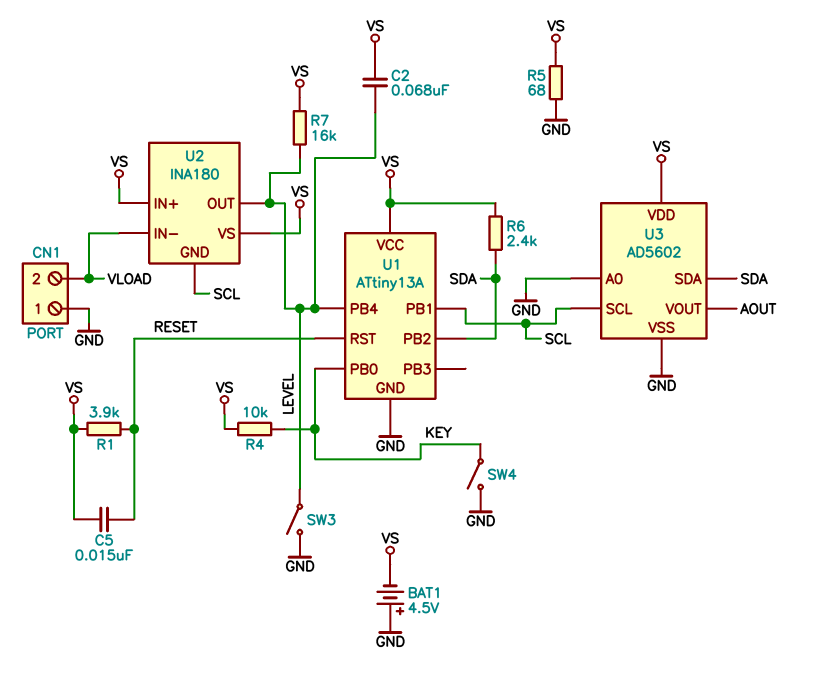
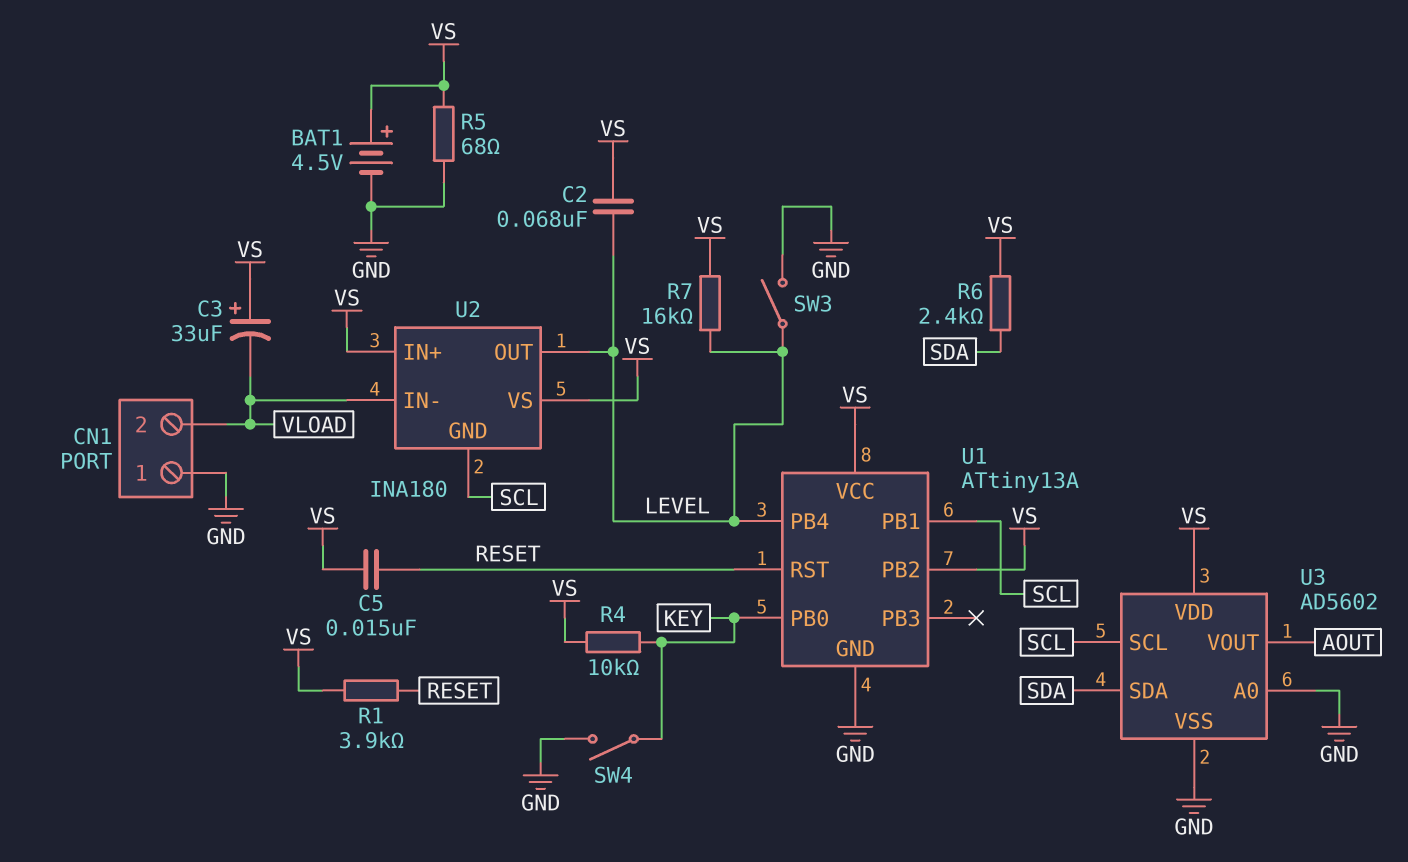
BAT1: 4.5V (plus GND, minus VS) -> 4.5V (plus VS, minus GND)
C3: none -> 33uF (plus VS, minus VLOAD)
U1 pin PB2: SDA -> VS

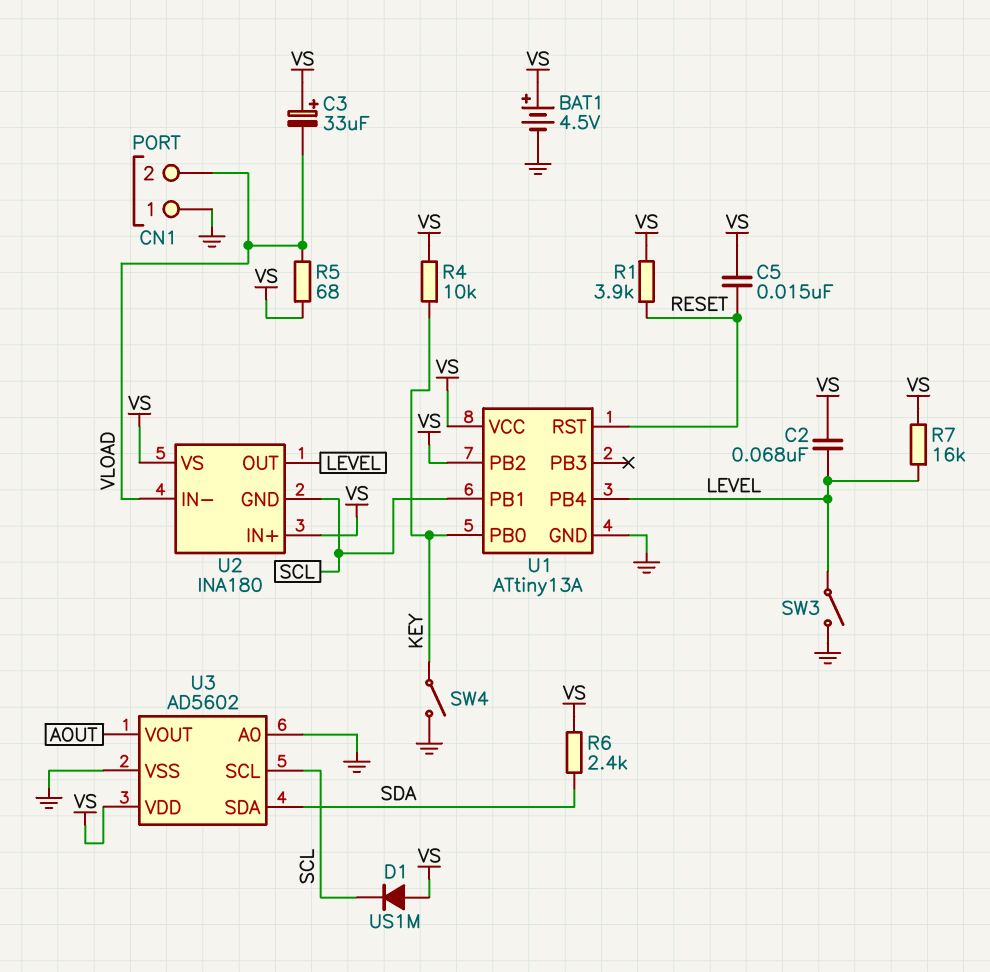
D1: none -> diode US1M (A VS, K SCL)
R5: 68 (GND, VS) -> 68 (VLOAD, VS)

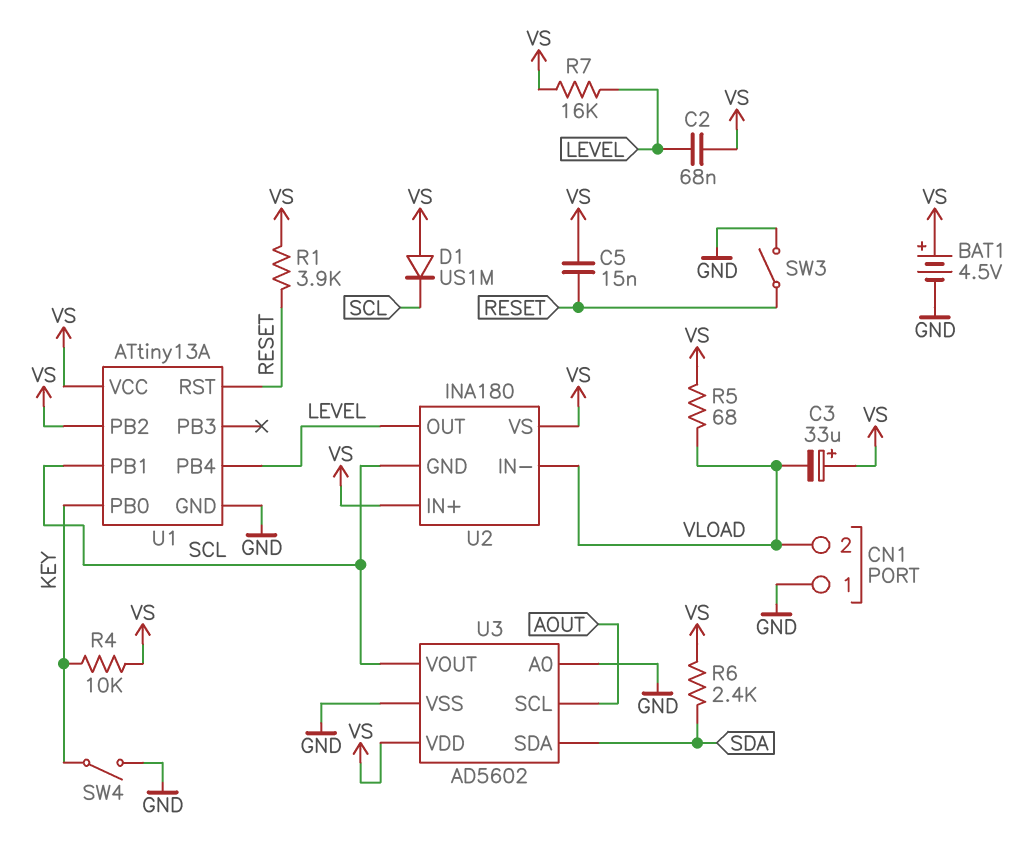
SW3: switch (GND, LEVEL) -> switch (GND, RESET)
U3 pin SCL: SCL -> AOUT
U3 pin VOUT: AOUT -> SCL

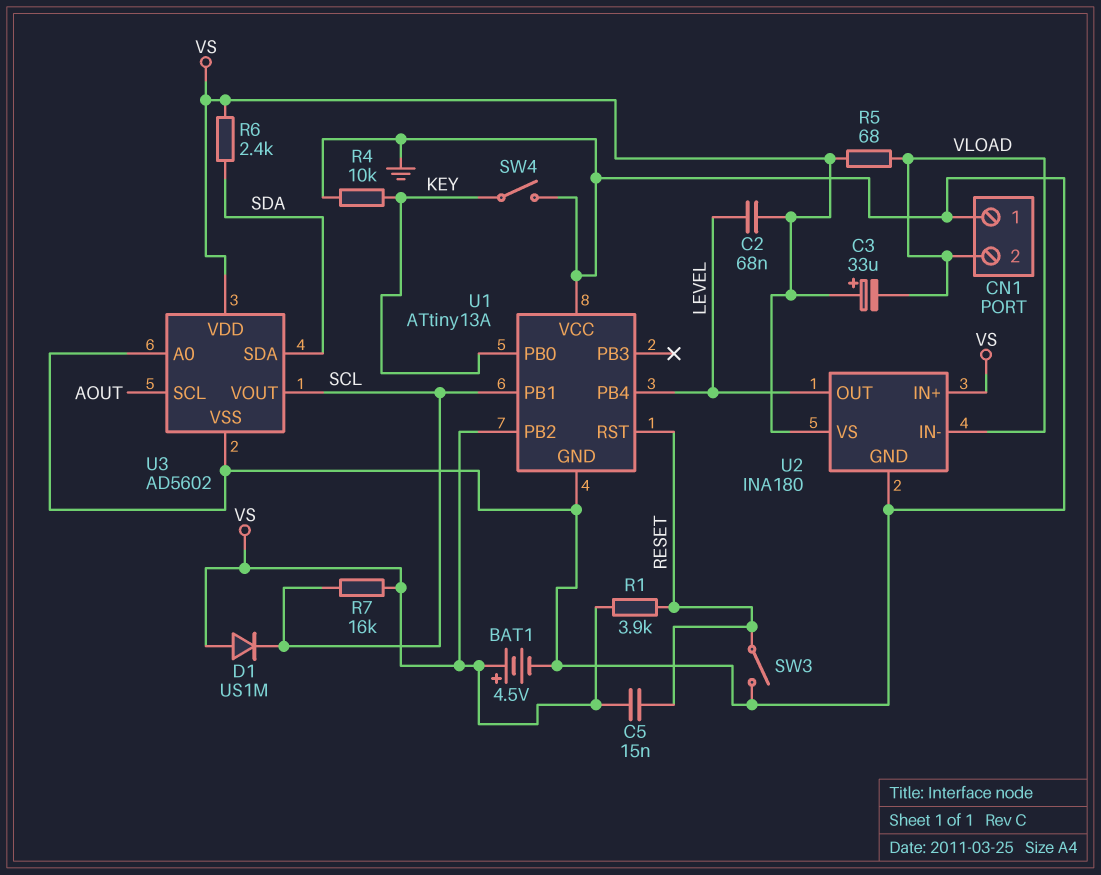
R4: 10k (KEY, VS) -> 10k (GND, KEY)
R7: 16k (LEVEL, VS) -> 16k (SCL, VS)
U1 pin VCC: VS -> GND
U2 pin GND: SCL -> GND

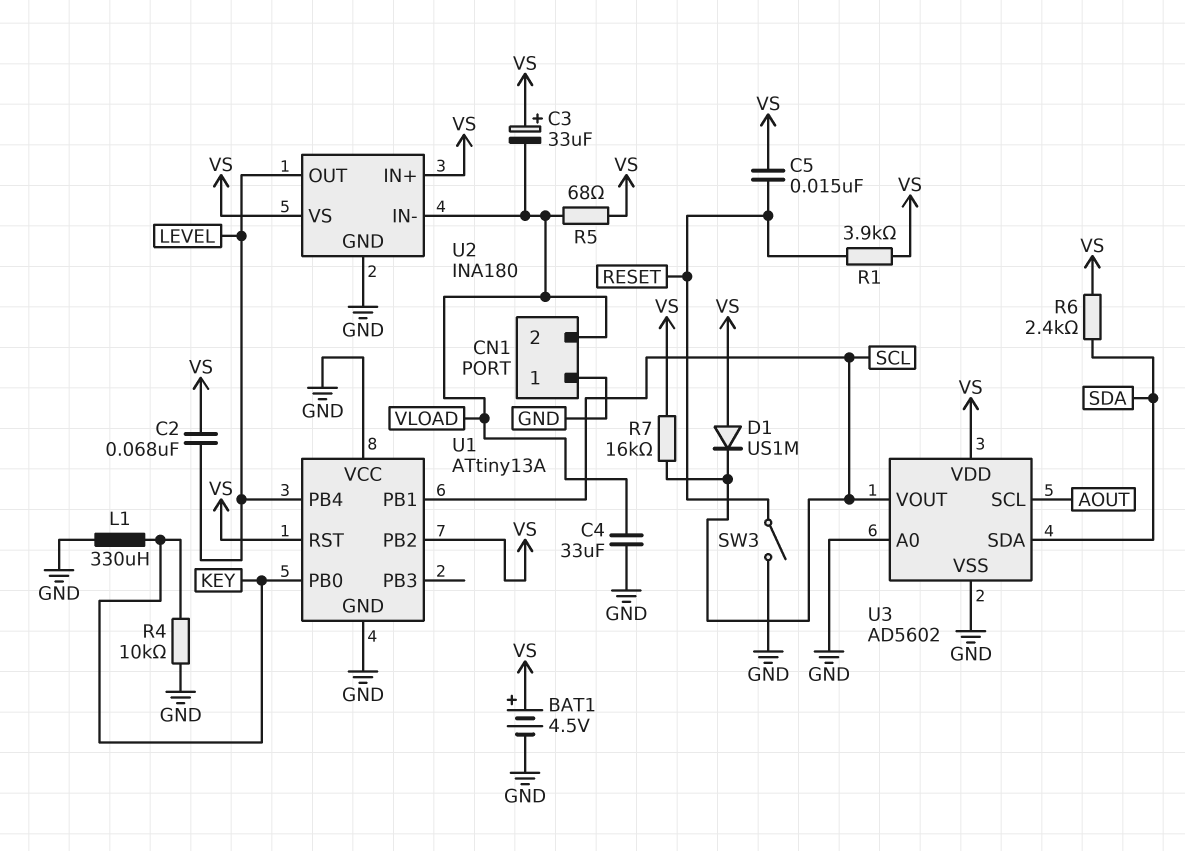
C4: none -> 33uF (GND, VLOAD)
L1: none -> 330uH (GND, KEY)
SW4: switch (GND, KEY) -> none
U1 pin RST: RESET -> VS

